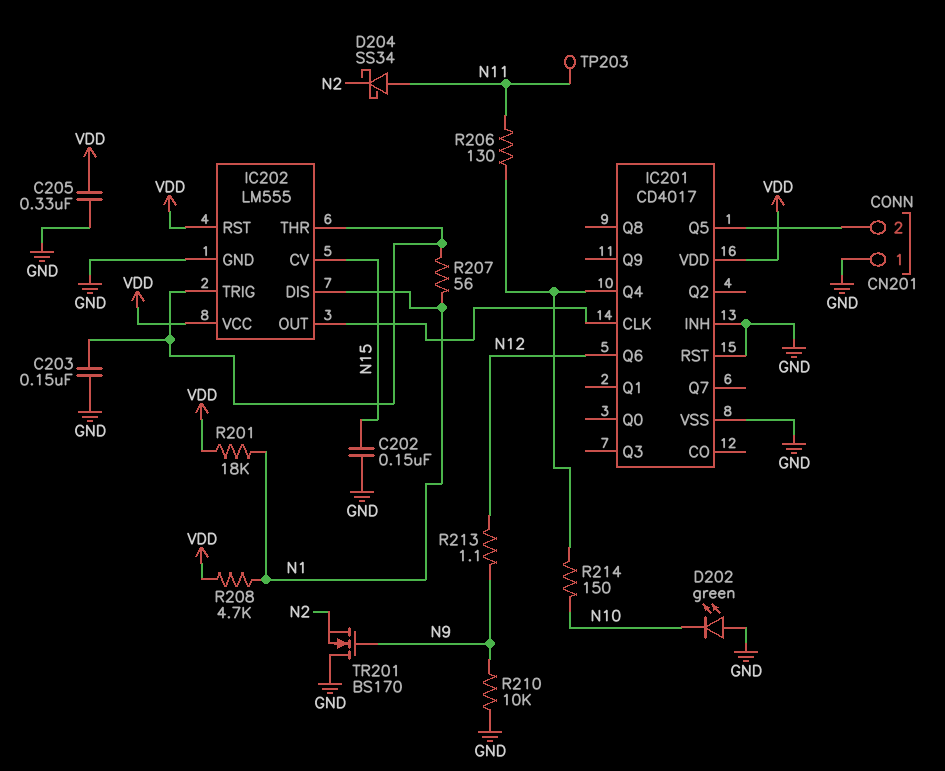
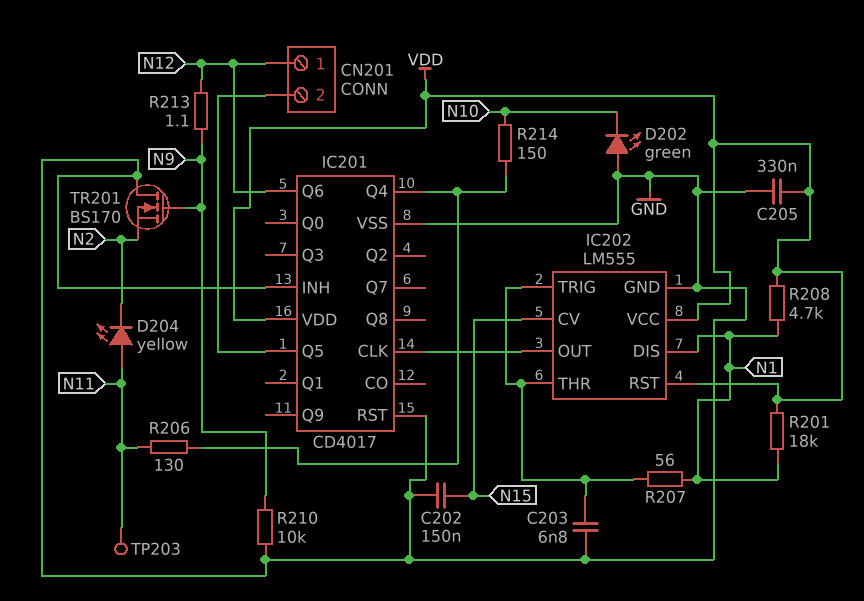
C203: 150nF (GND, IC202/THR) -> 6.8nF (GND, IC202/THR)
CN201 pin 1: GND -> N12
D204: schottky SS34 (A N11, K N2) -> LED yellow (A N11, K N2)

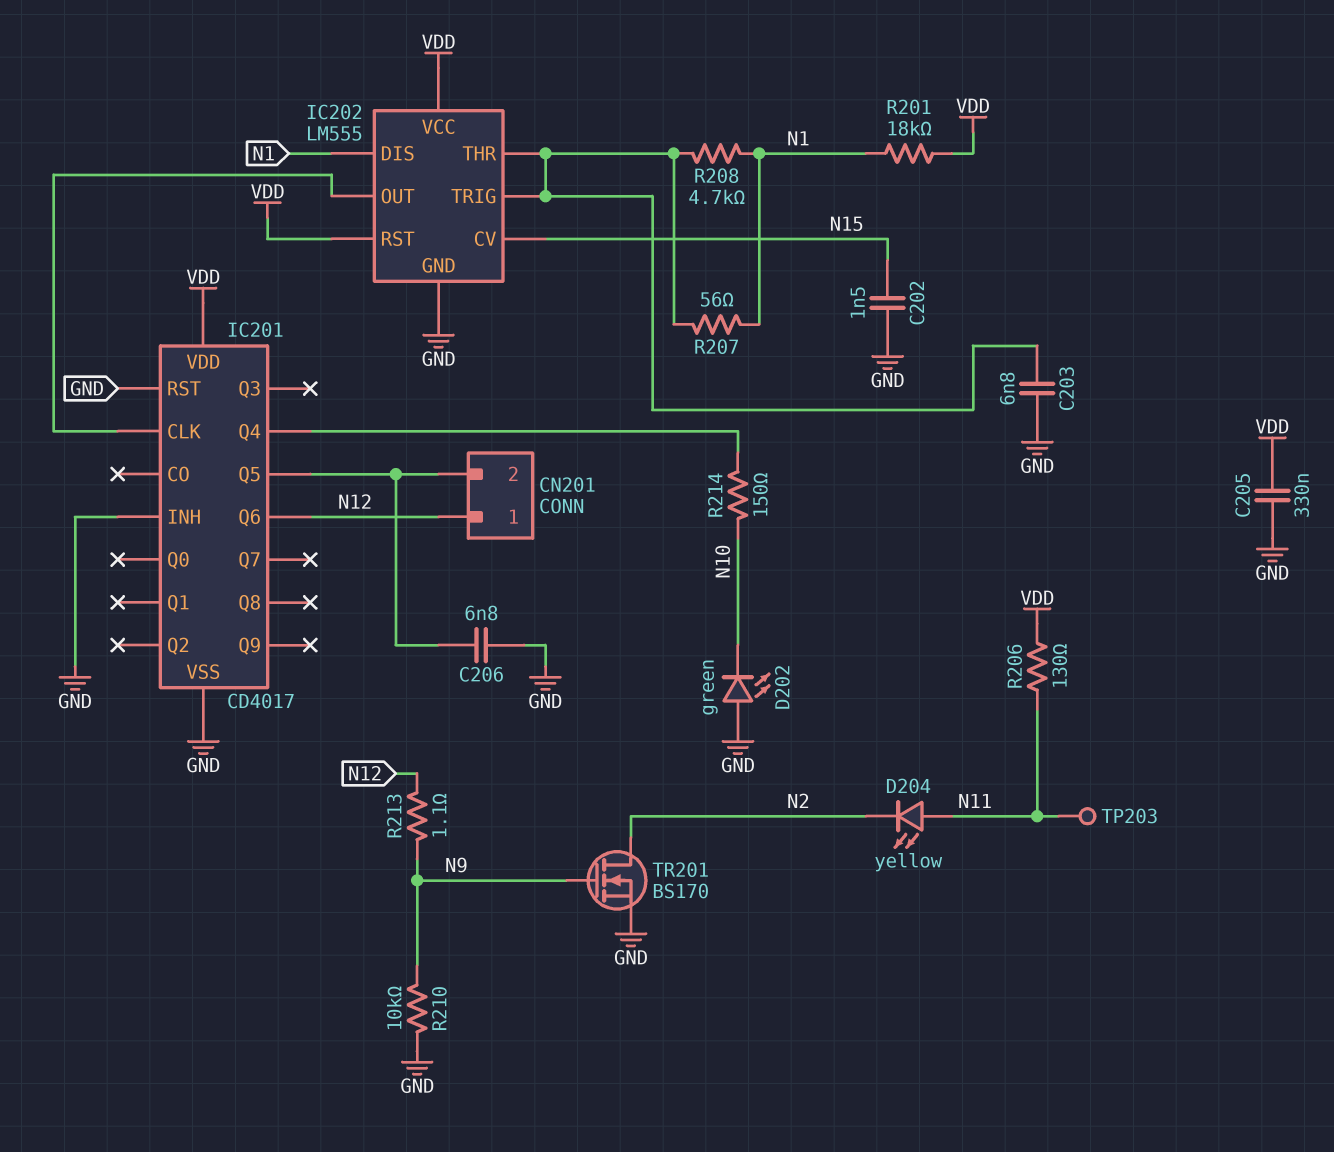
C202: 150nF (GND, N15) -> 1.5nF (GND, N15)
C206: none -> 6.8nF (CN201/2, GND)
R206: 130 (IC201/Q4, N11) -> 130 (N11, VDD)
R208: 4.7k (N1, VDD) -> 4.7k (IC202/THR, N1)
TR201: NMOS BS170 (G N9, D GND, S N2) -> NMOS BS170 (G N9, D N2, S GND)

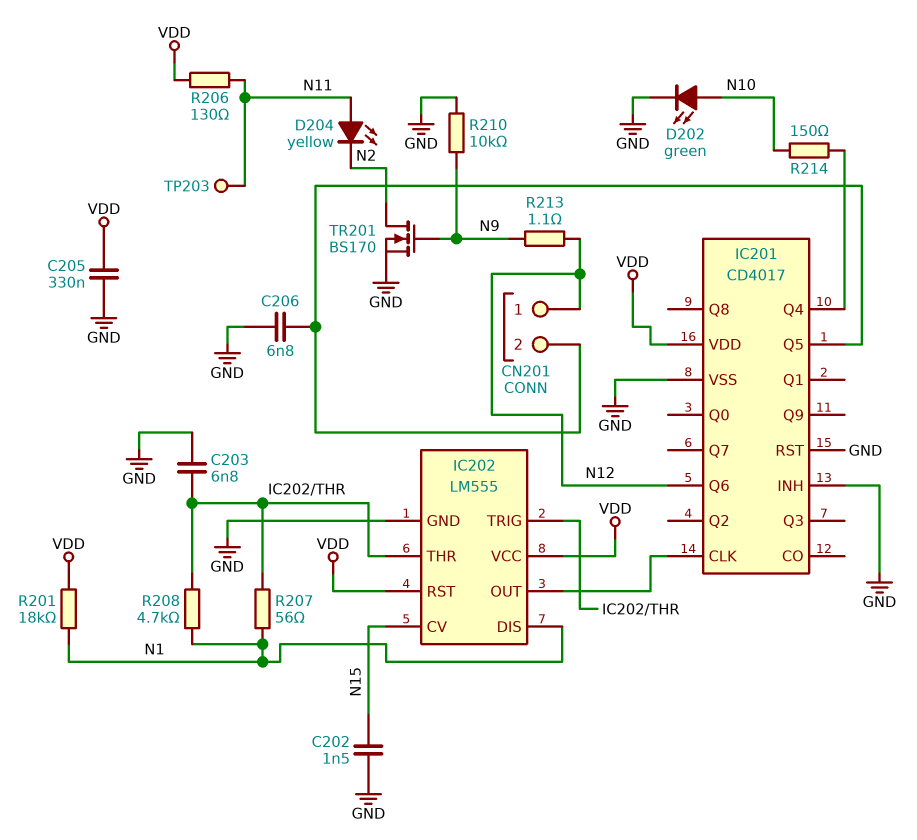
D202: LED green (A GND, K N10) -> LED green (A N10, K GND)

